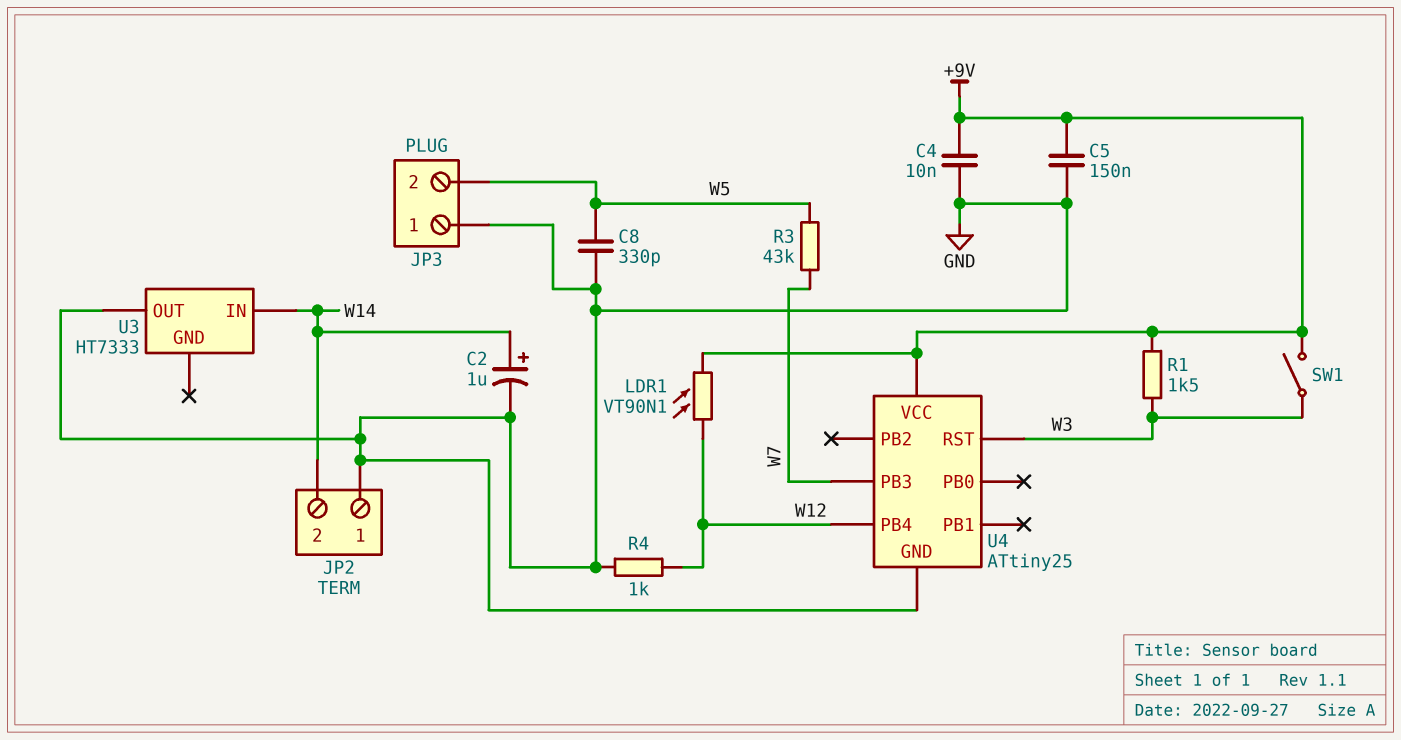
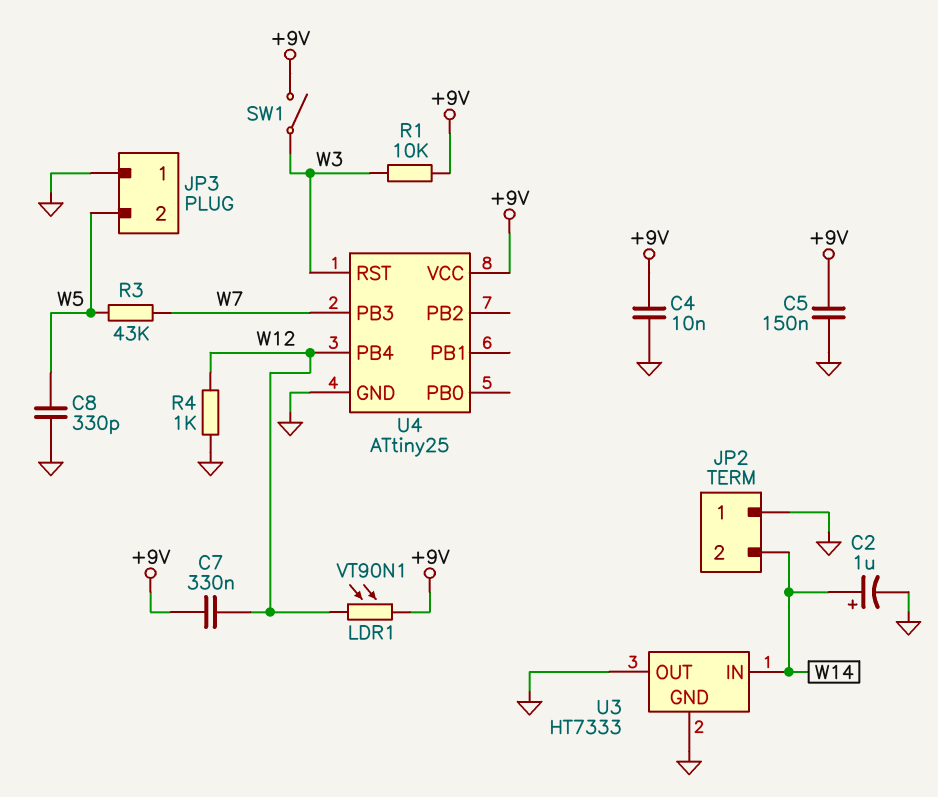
C7: none -> 330nF (+9V, W12)
R1: 1.5k (+9V, W3) -> 10k (+9V, W3)
U3 pin GND: none -> GND

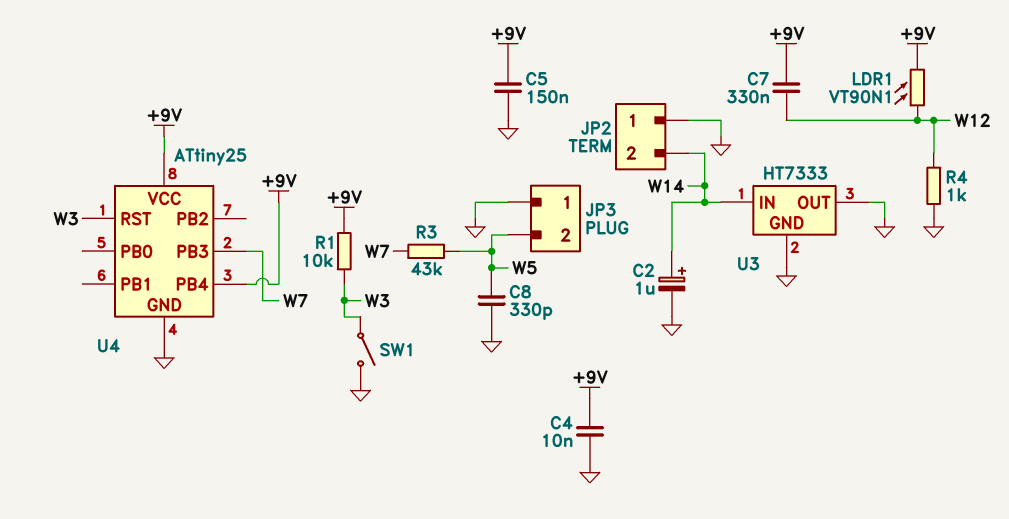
SW1: switch (+9V, W3) -> switch (GND, W3)
U4 pin PB4: W12 -> +9V

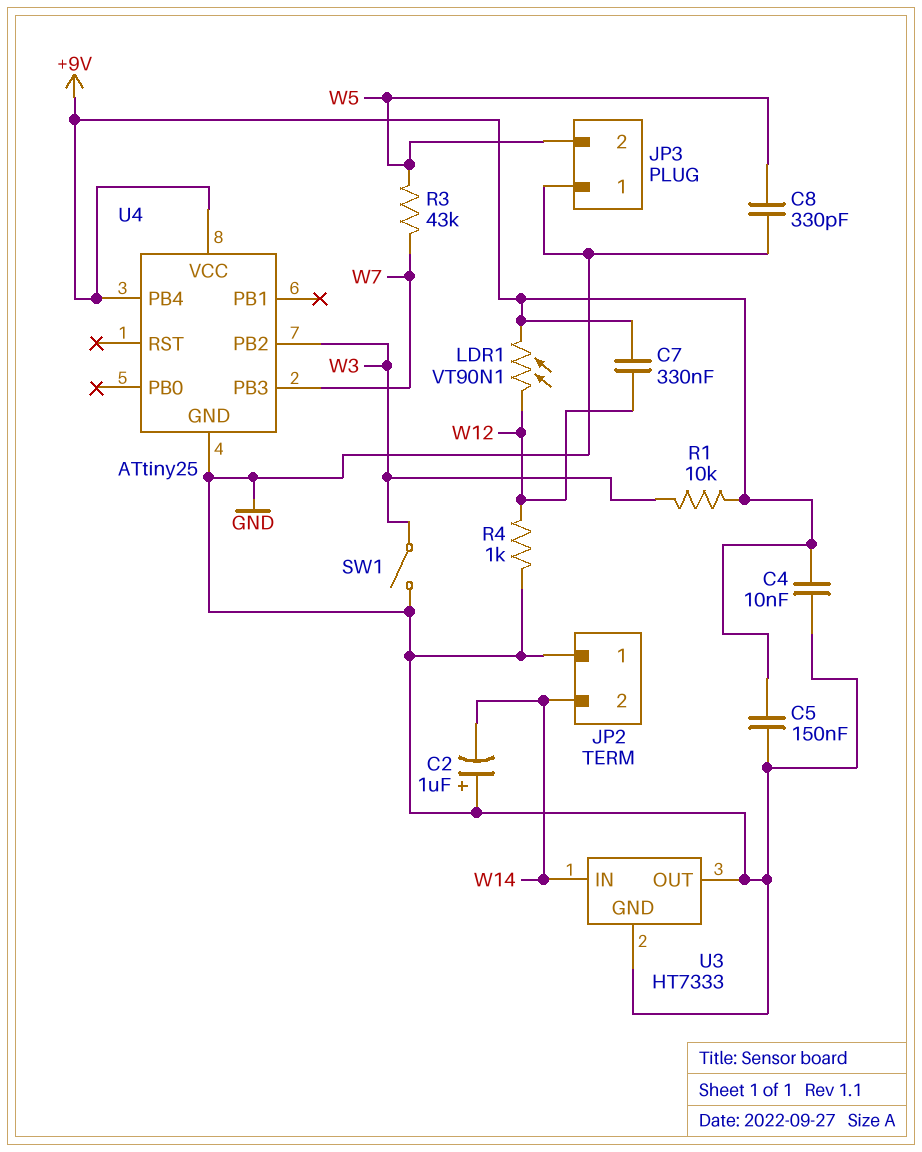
C2: 1uF (plus W14, minus GND) -> 1uF (plus GND, minus W14)
U4 pin PB2: none -> W3
U4 pin RST: W3 -> none

